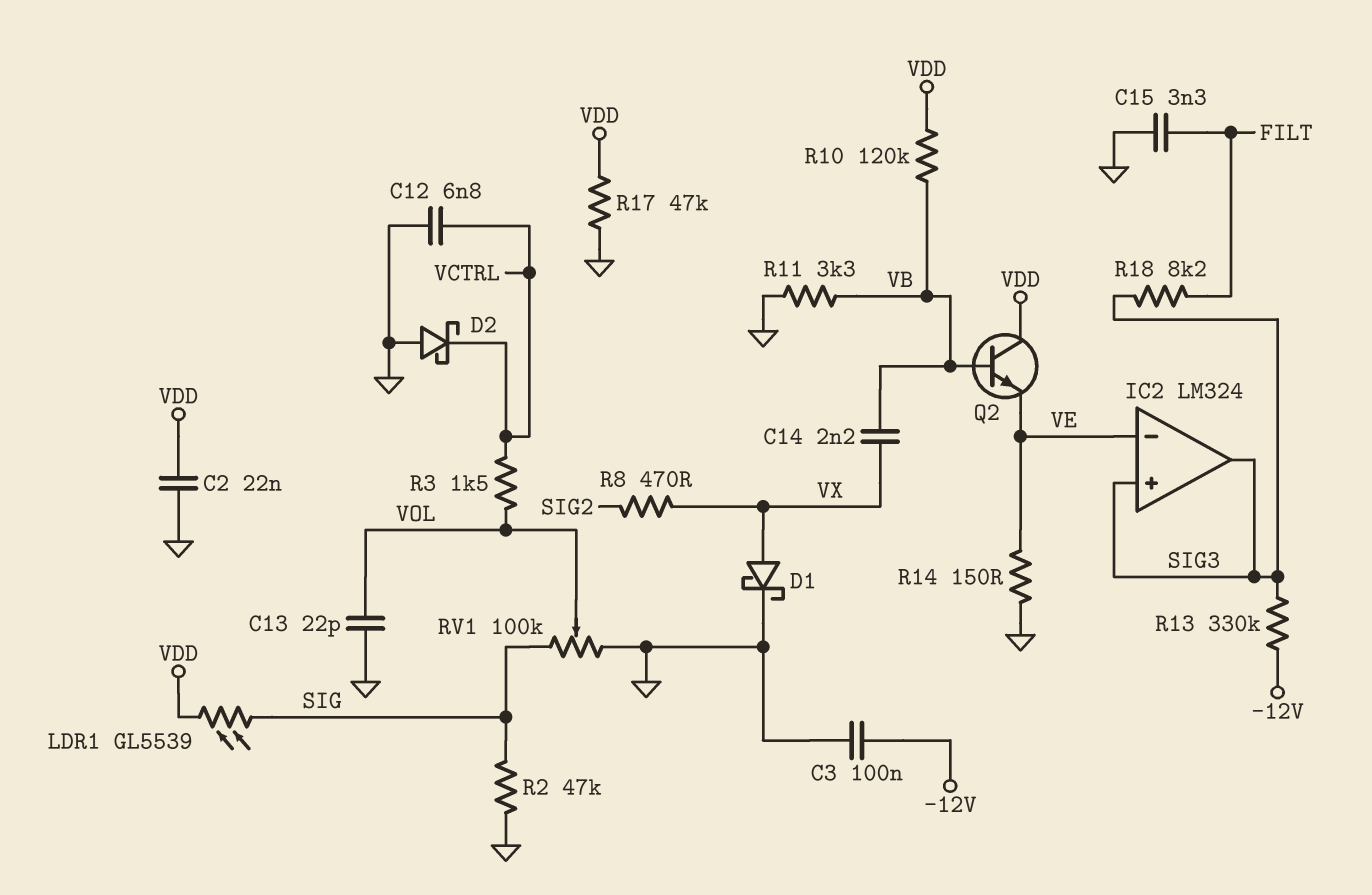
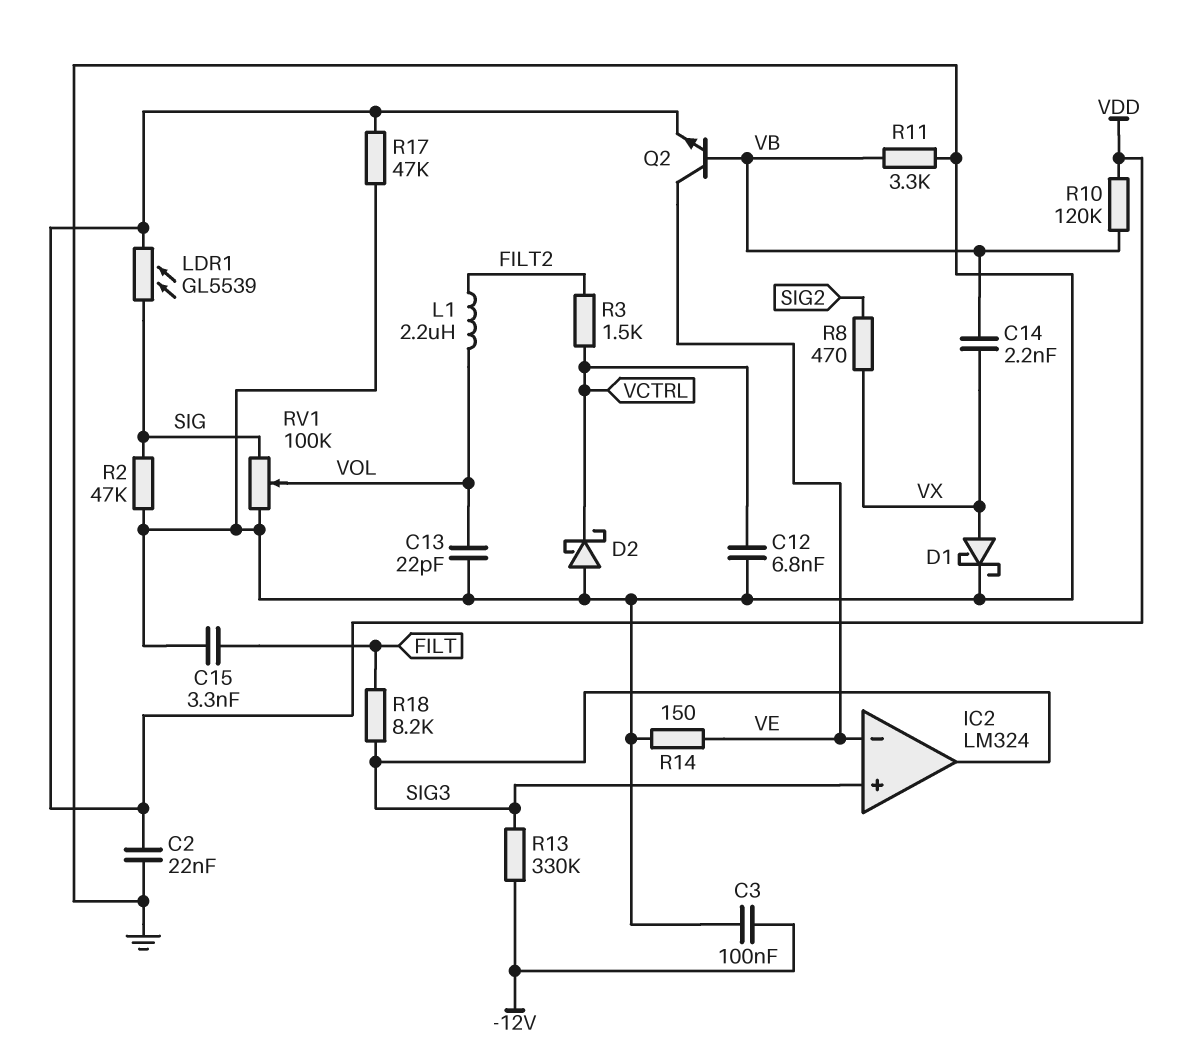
L1: none -> 2.2uH (FILT2, VOL)
Q2: NPN (B VB, C VDD, E VE) -> NPN (B VB, C VE, E VDD)
R3: 1.5k (VCTRL, VOL) -> 1.5k (FILT2, VCTRL)

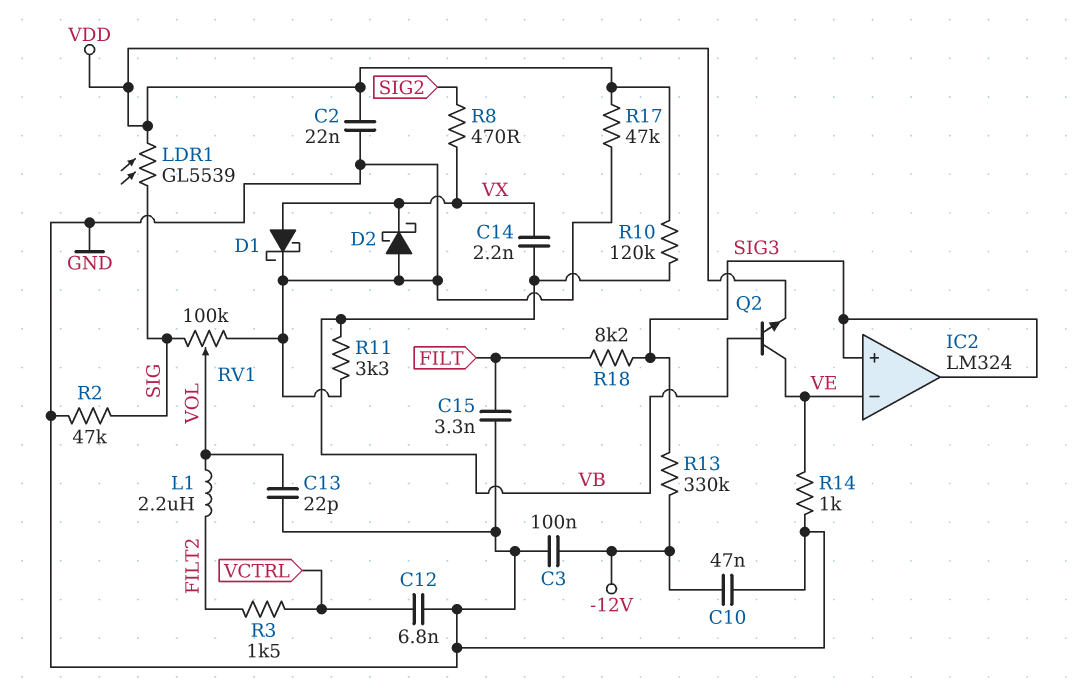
C10: none -> 47nF (-12V, GND)
D2: schottky (A GND, K VCTRL) -> schottky (A GND, K VX)
R14: 150 (GND, VE) -> 1k (GND, VE)

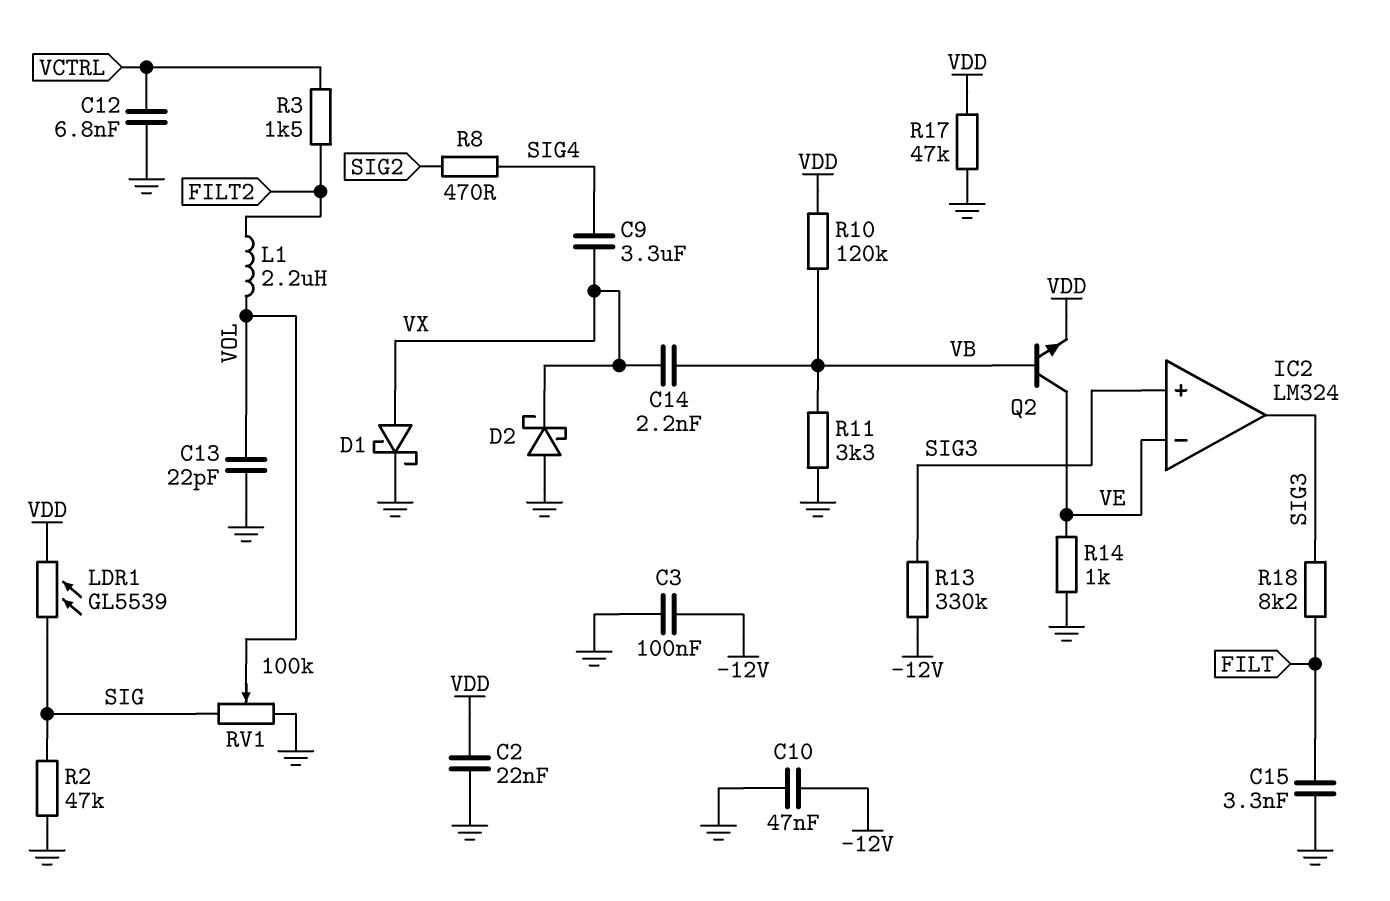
C9: none -> 3.3uF (SIG4, VX)
R8: 470 (SIG2, VX) -> 470 (SIG2, SIG4)

